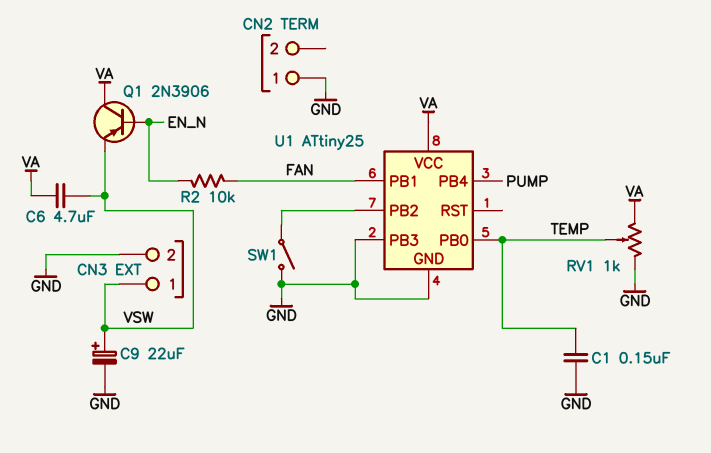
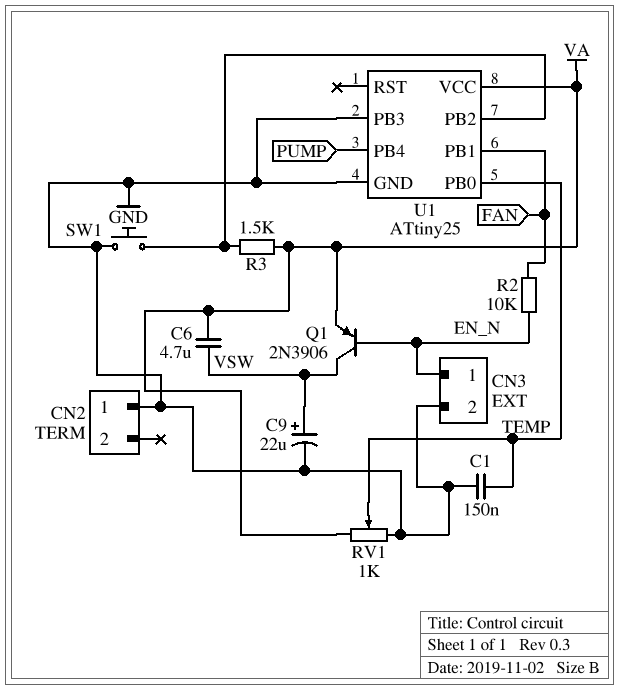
CN3 pin 1: VSW -> EN_N
Q1: PNP 2N3906 (B EN_N, C VA, E VSW) -> PNP 2N3906 (B EN_N, C VSW, E VA)
R3: none -> 1.5k (U1/PB2, VA)
SW1: switch (GND, U1/PB2) -> button (GND, U1/PB2)

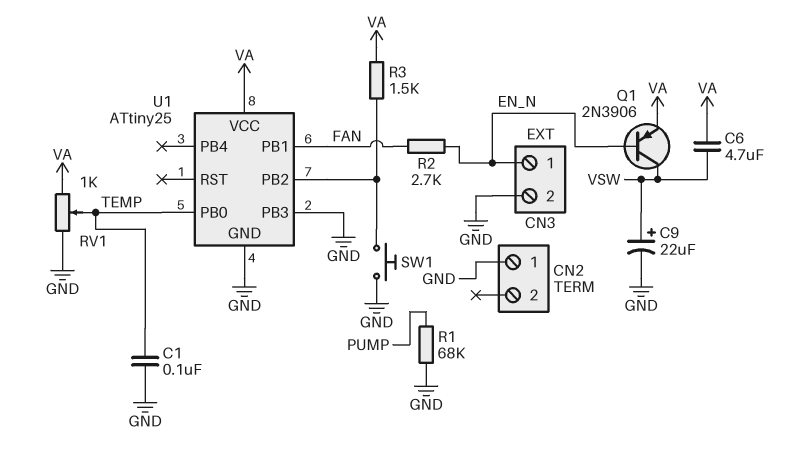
C1: 150nF (GND, TEMP) -> 100nF (GND, TEMP)
R1: none -> 68k (GND, PUMP)
R2: 10k (EN_N, FAN) -> 2.7k (EN_N, FAN)
U1 pin PB4: PUMP -> none

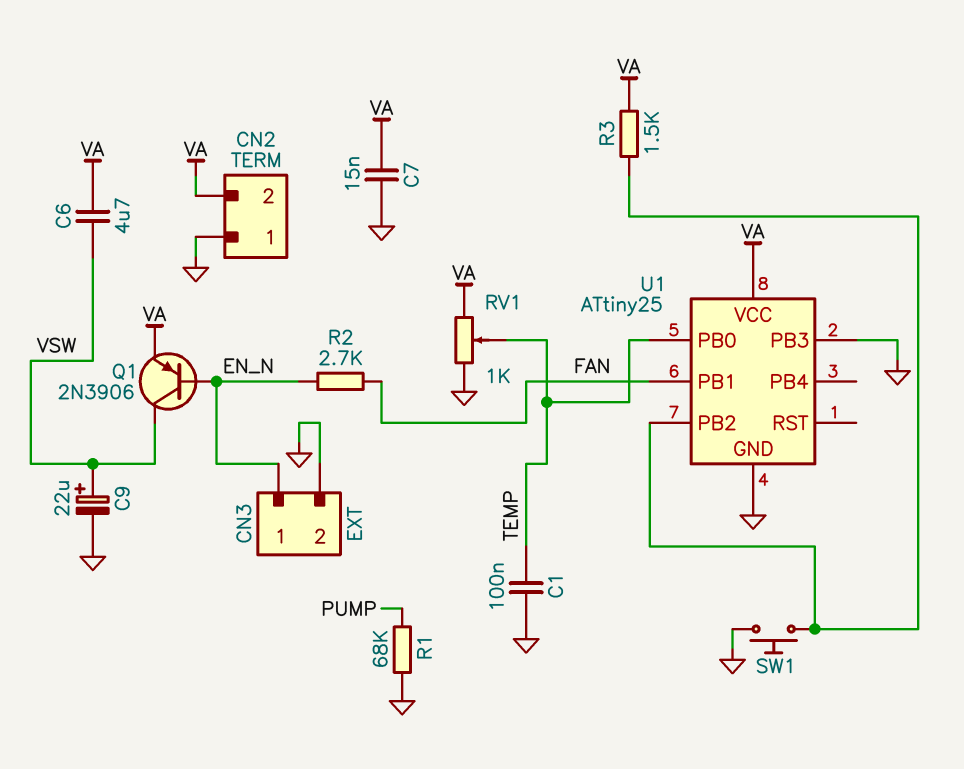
C7: none -> 15nF (GND, VA)
CN2 pin 2: none -> VA

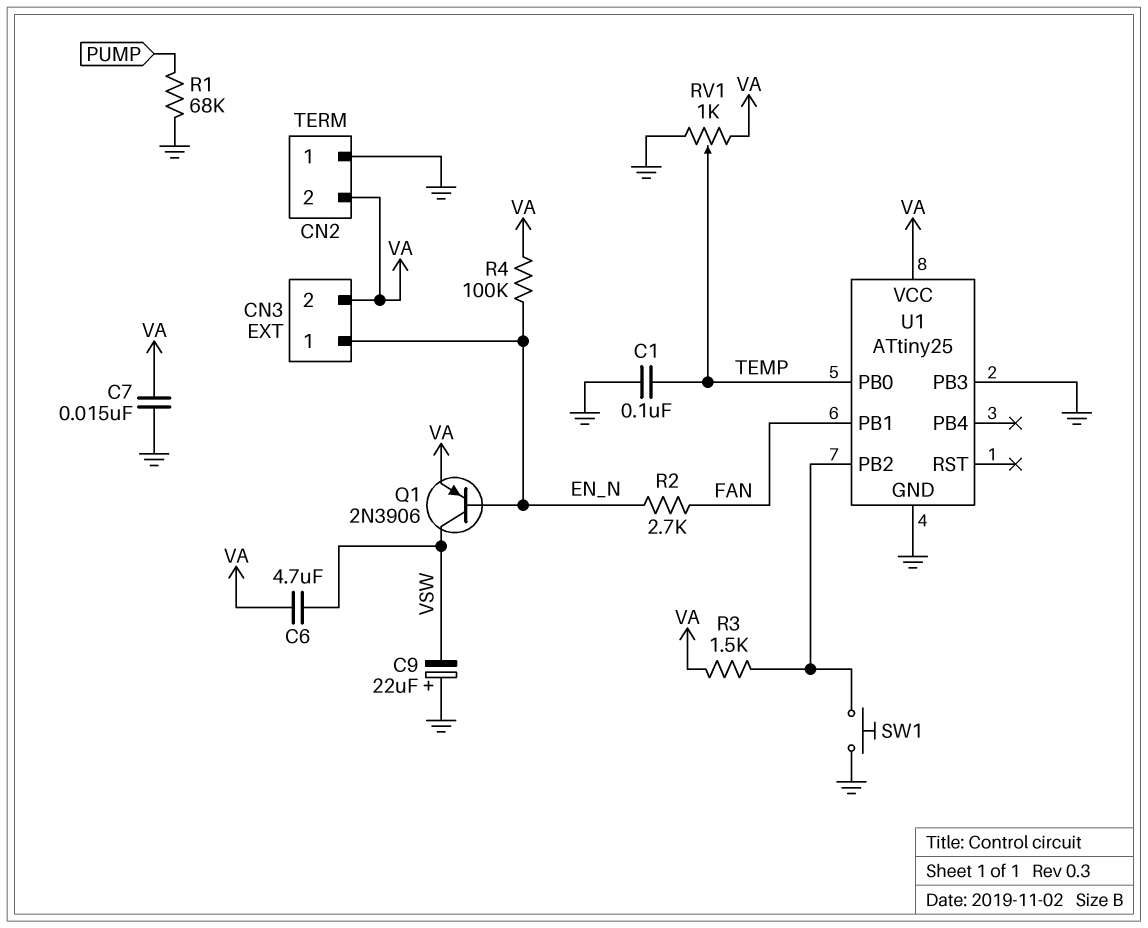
C9: 22uF (plus VSW, minus GND) -> 22uF (plus GND, minus VSW)
CN3 pin 2: GND -> VA
R4: none -> 100k (EN_N, VA)

